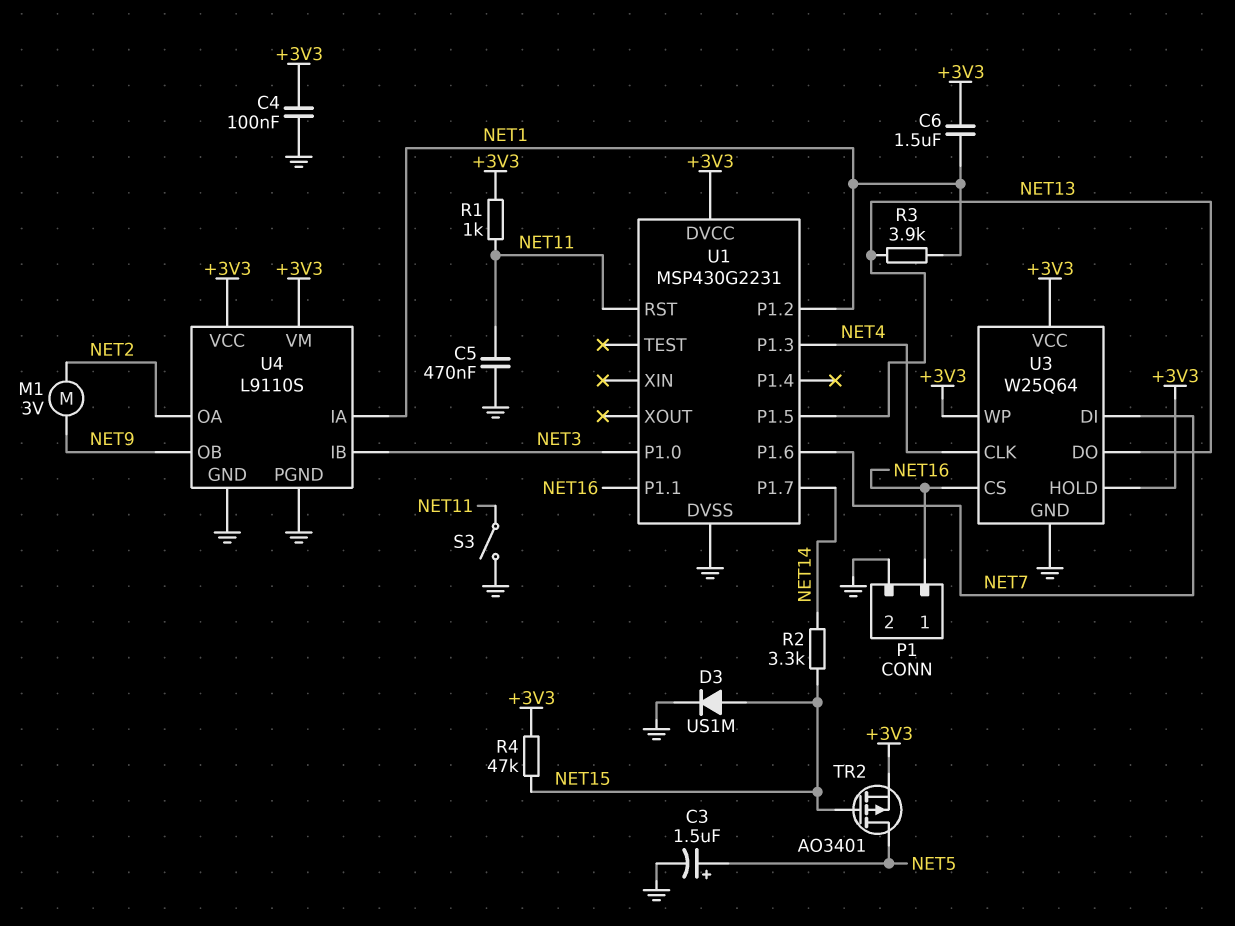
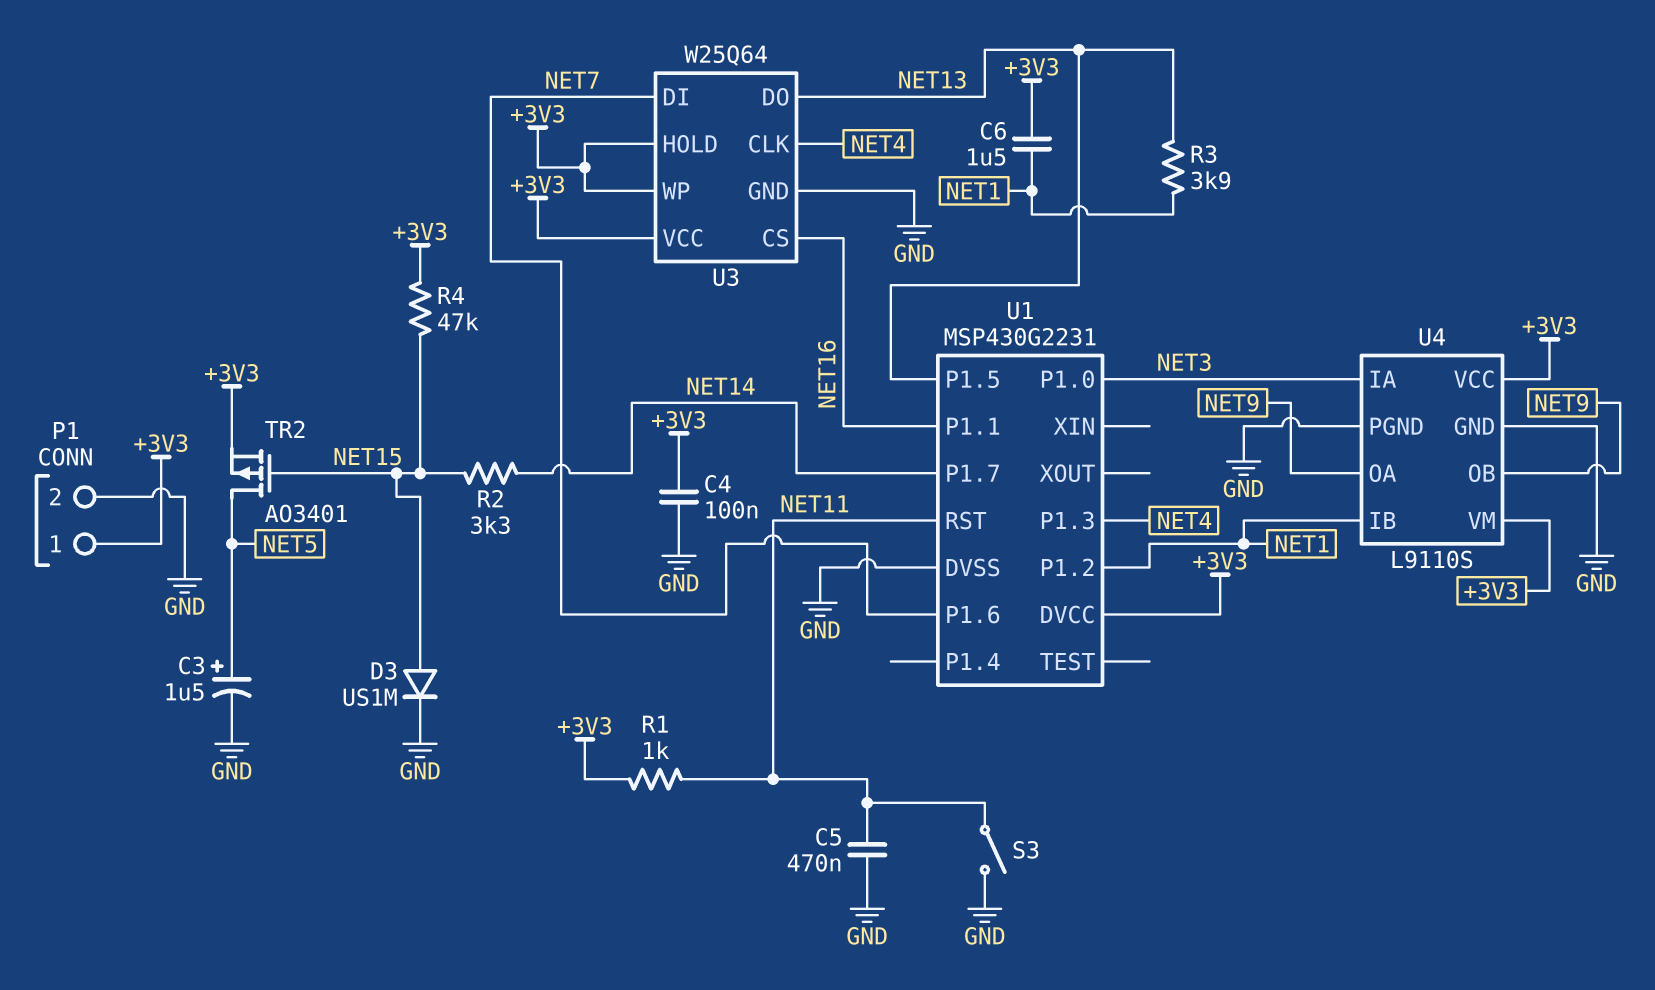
M1: motor 3V (NET2, NET9) -> none
P1 pin 1: NET16 -> +3V3
U4 pin IA: NET1 -> NET3
U4 pin IB: NET3 -> NET1
U4 pin OA: NET2 -> NET9

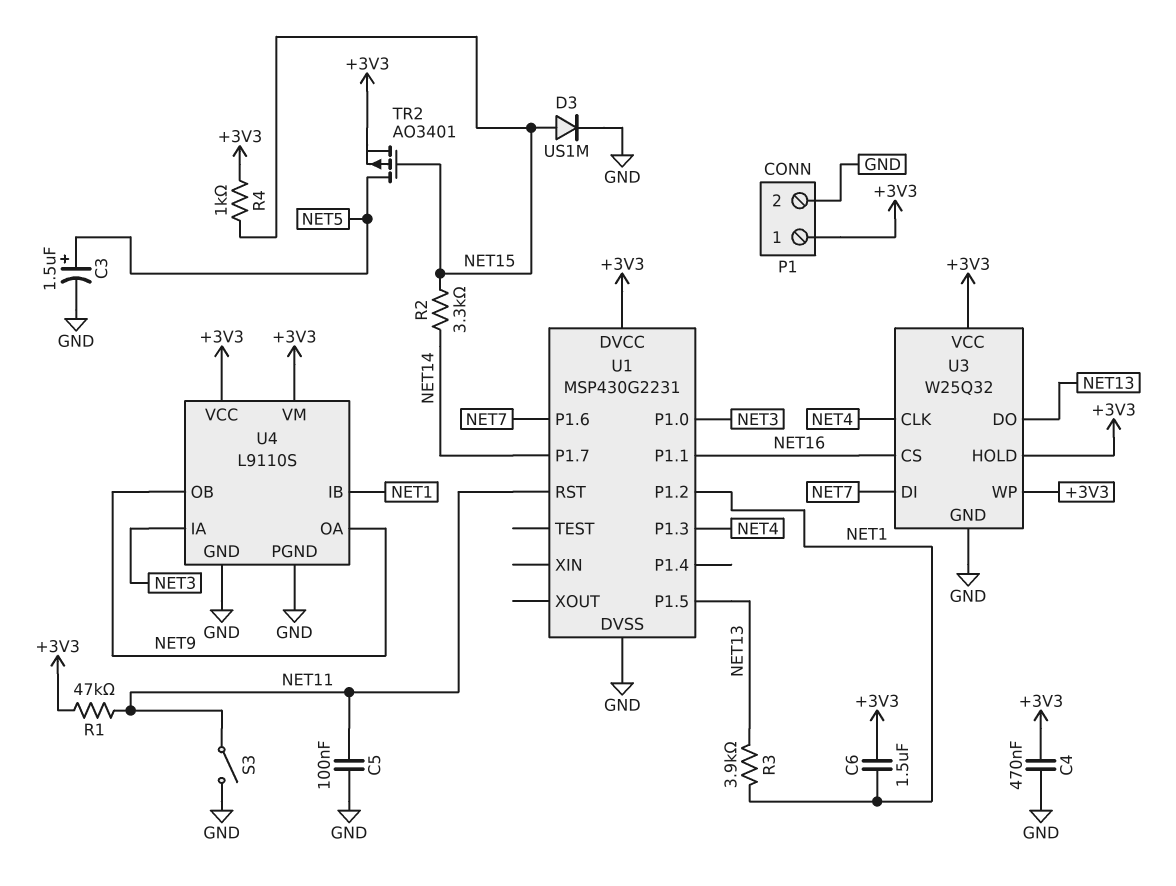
C4: 100nF (+3V3, GND) -> 470nF (+3V3, GND)
C5: 470nF (GND, NET11) -> 100nF (GND, NET11)
R1: 1k (+3V3, NET11) -> 47k (+3V3, NET11)
R4: 47k (+3V3, NET15) -> 1k (+3V3, NET15)
U3: W25Q64 -> W25Q32

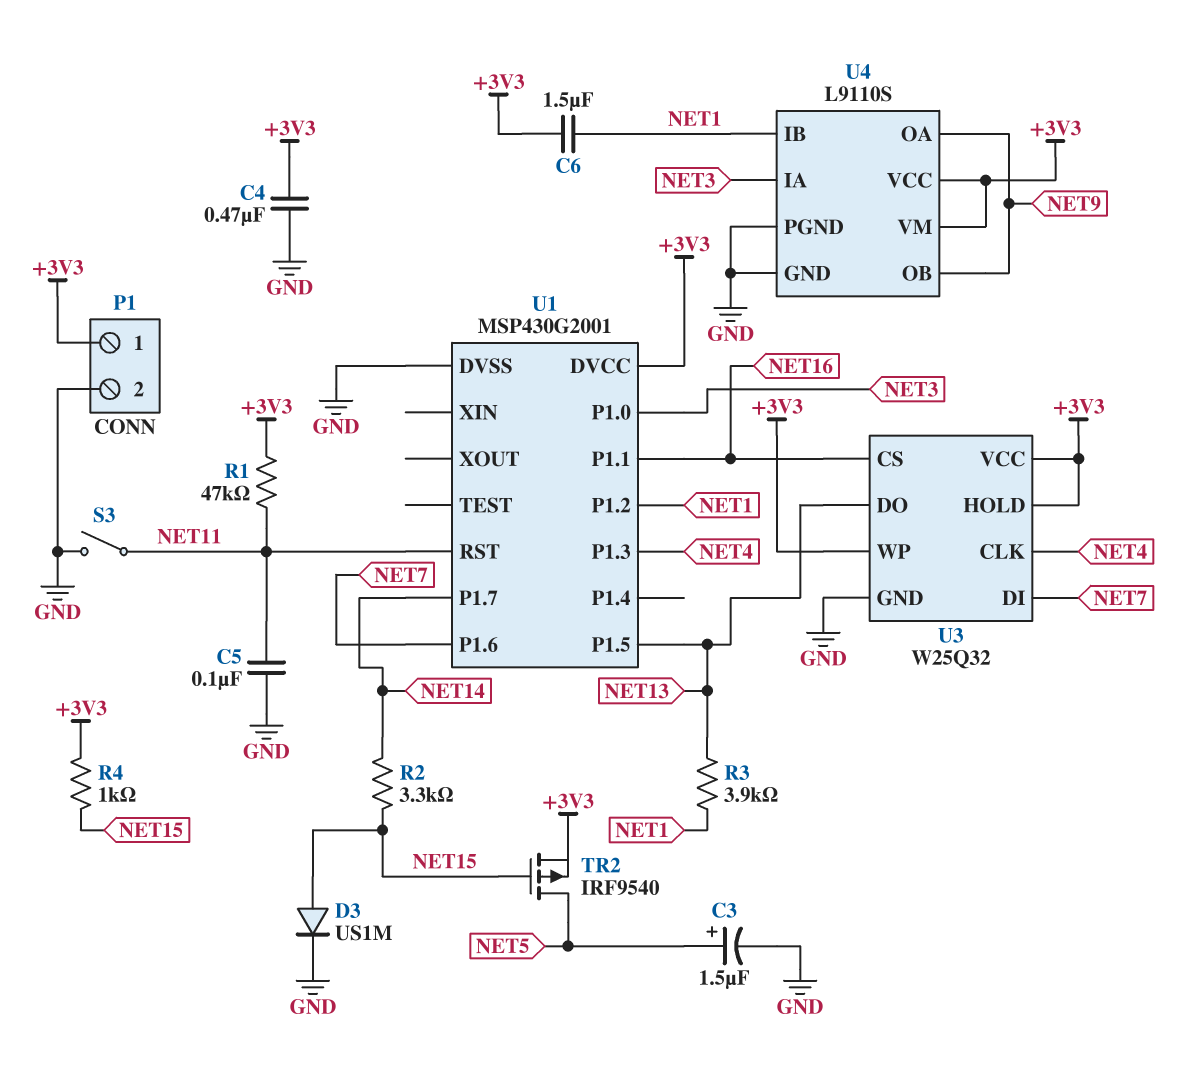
TR2: PMOS AO3401 (G NET15, D NET5, S +3V3) -> PMOS IRF9540 (G NET15, D NET5, S +3V3)
U1: MSP430G2231 -> MSP430G2001

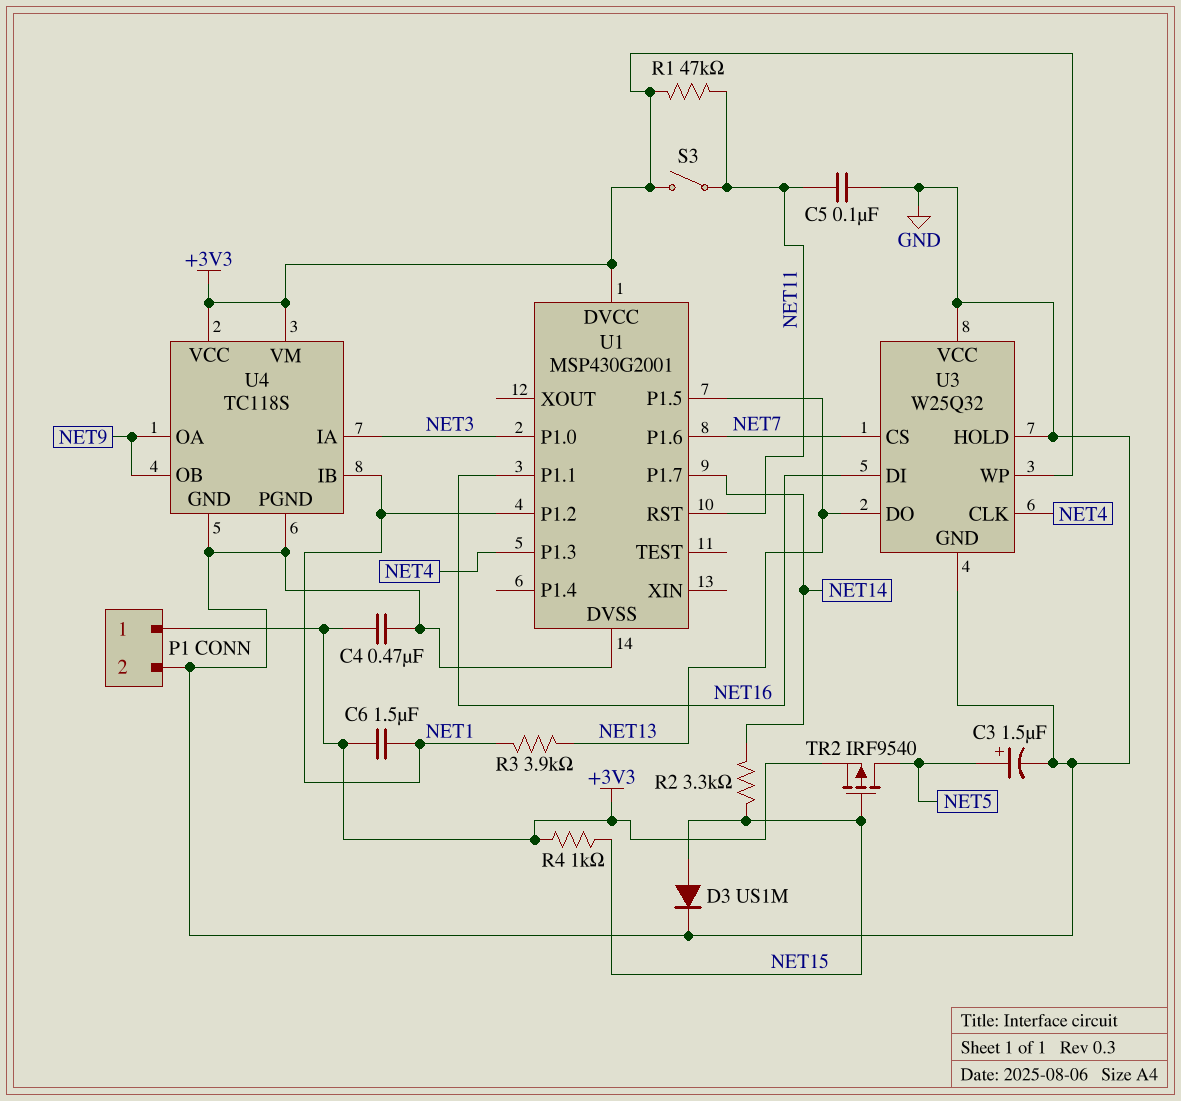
S3: switch (GND, NET11) -> switch (+3V3, NET11)
U3 pin CS: NET16 -> NET7
U3 pin DI: NET7 -> NET16
U3 pin HOLD: +3V3 -> GND
U3 pin VCC: +3V3 -> GND
U4: L9110S -> TC118S

